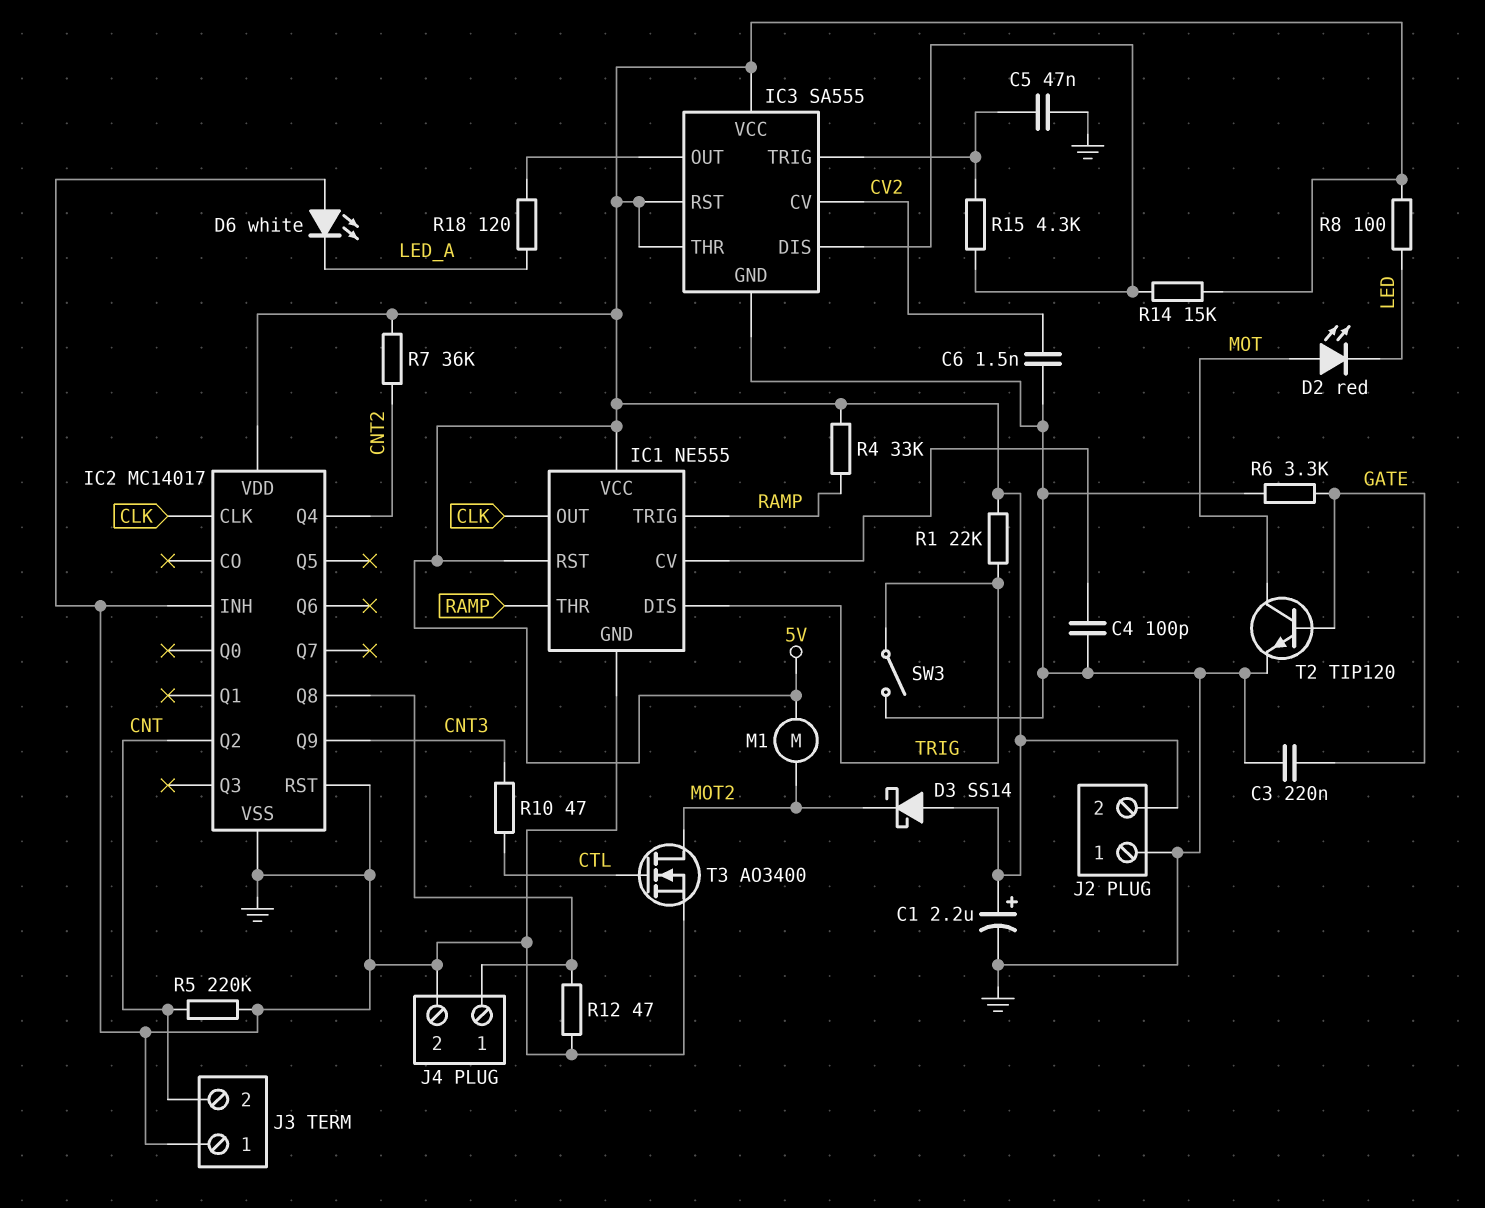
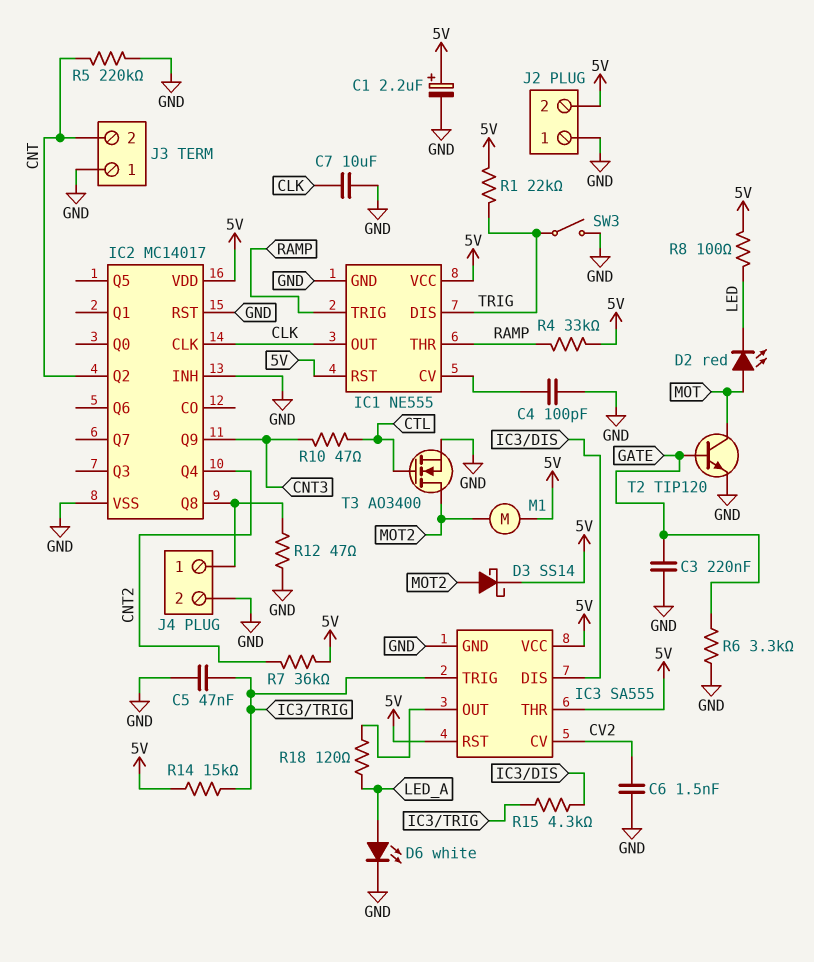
C7: none -> 10uF (CLK, GND)
D3: schottky SS14 (A 5V, K MOT2) -> schottky SS14 (A MOT2, K 5V)
D6: LED white (A GND, K LED_A) -> LED white (A LED_A, K GND)
R14: 15k (5V, IC3/DIS) -> 15k (5V, IC3/TRIG)

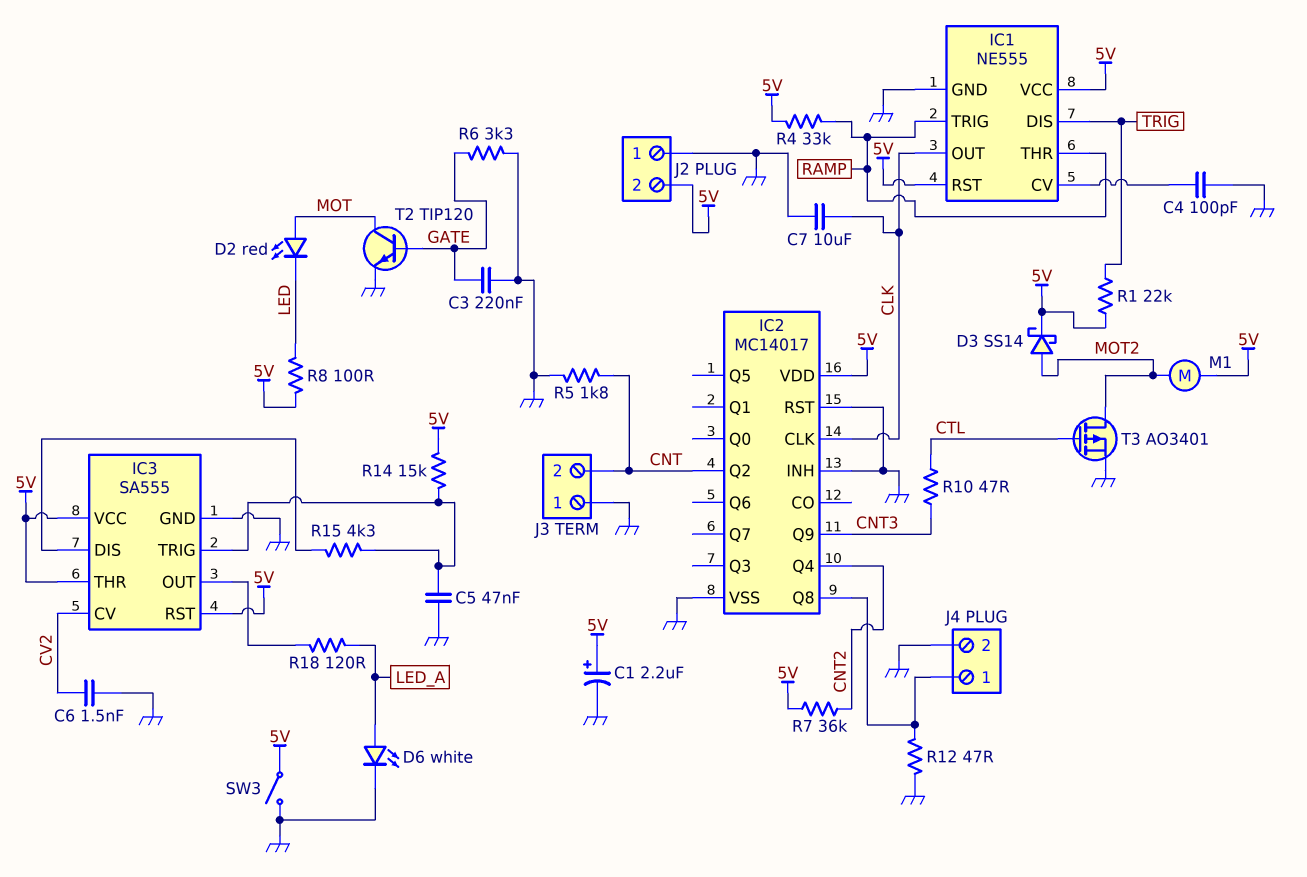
R5: 220k (CNT, GND) -> 1.8k (CNT, GND)
SW3: switch (GND, TRIG) -> switch (5V, GND)
T3: NMOS AO3400 (G CTL, D MOT2, S GND) -> PMOS AO3401 (G CTL, D MOT2, S GND)

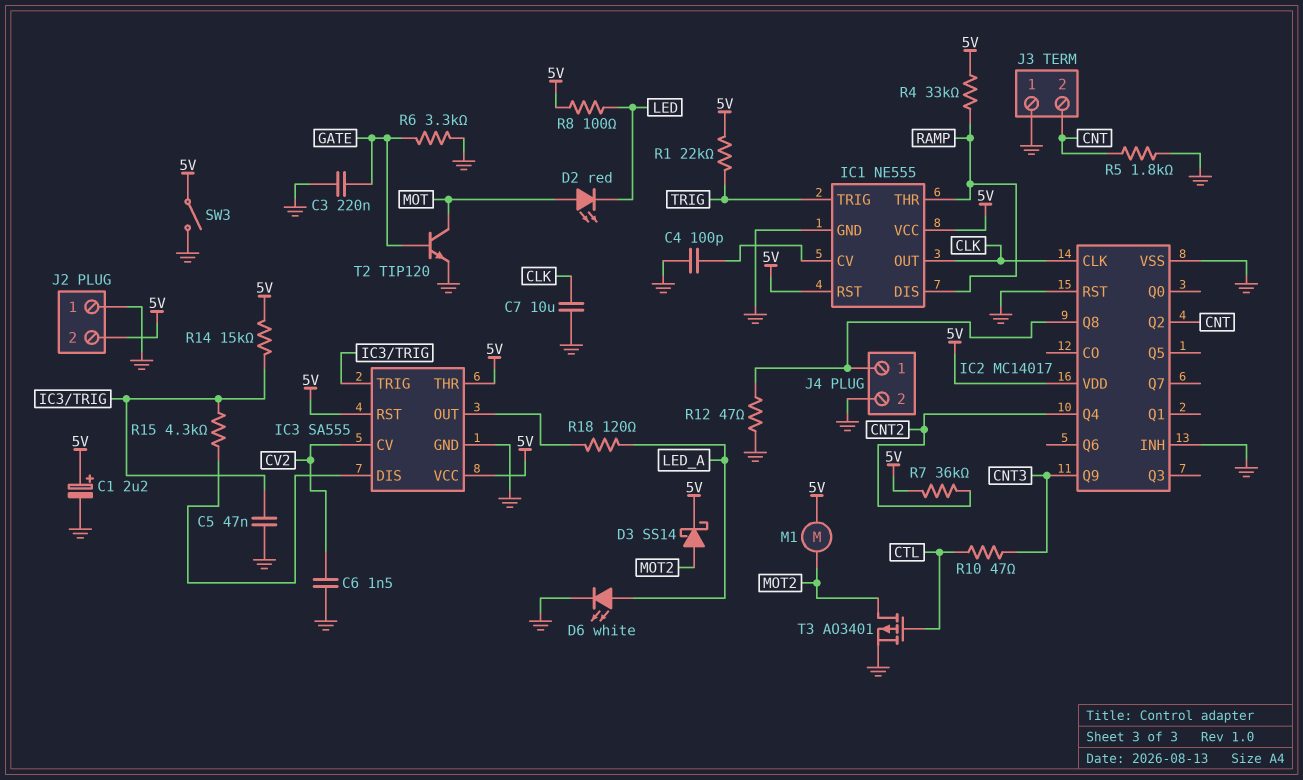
IC1 pin DIS: TRIG -> RAMP
IC1 pin TRIG: RAMP -> TRIG

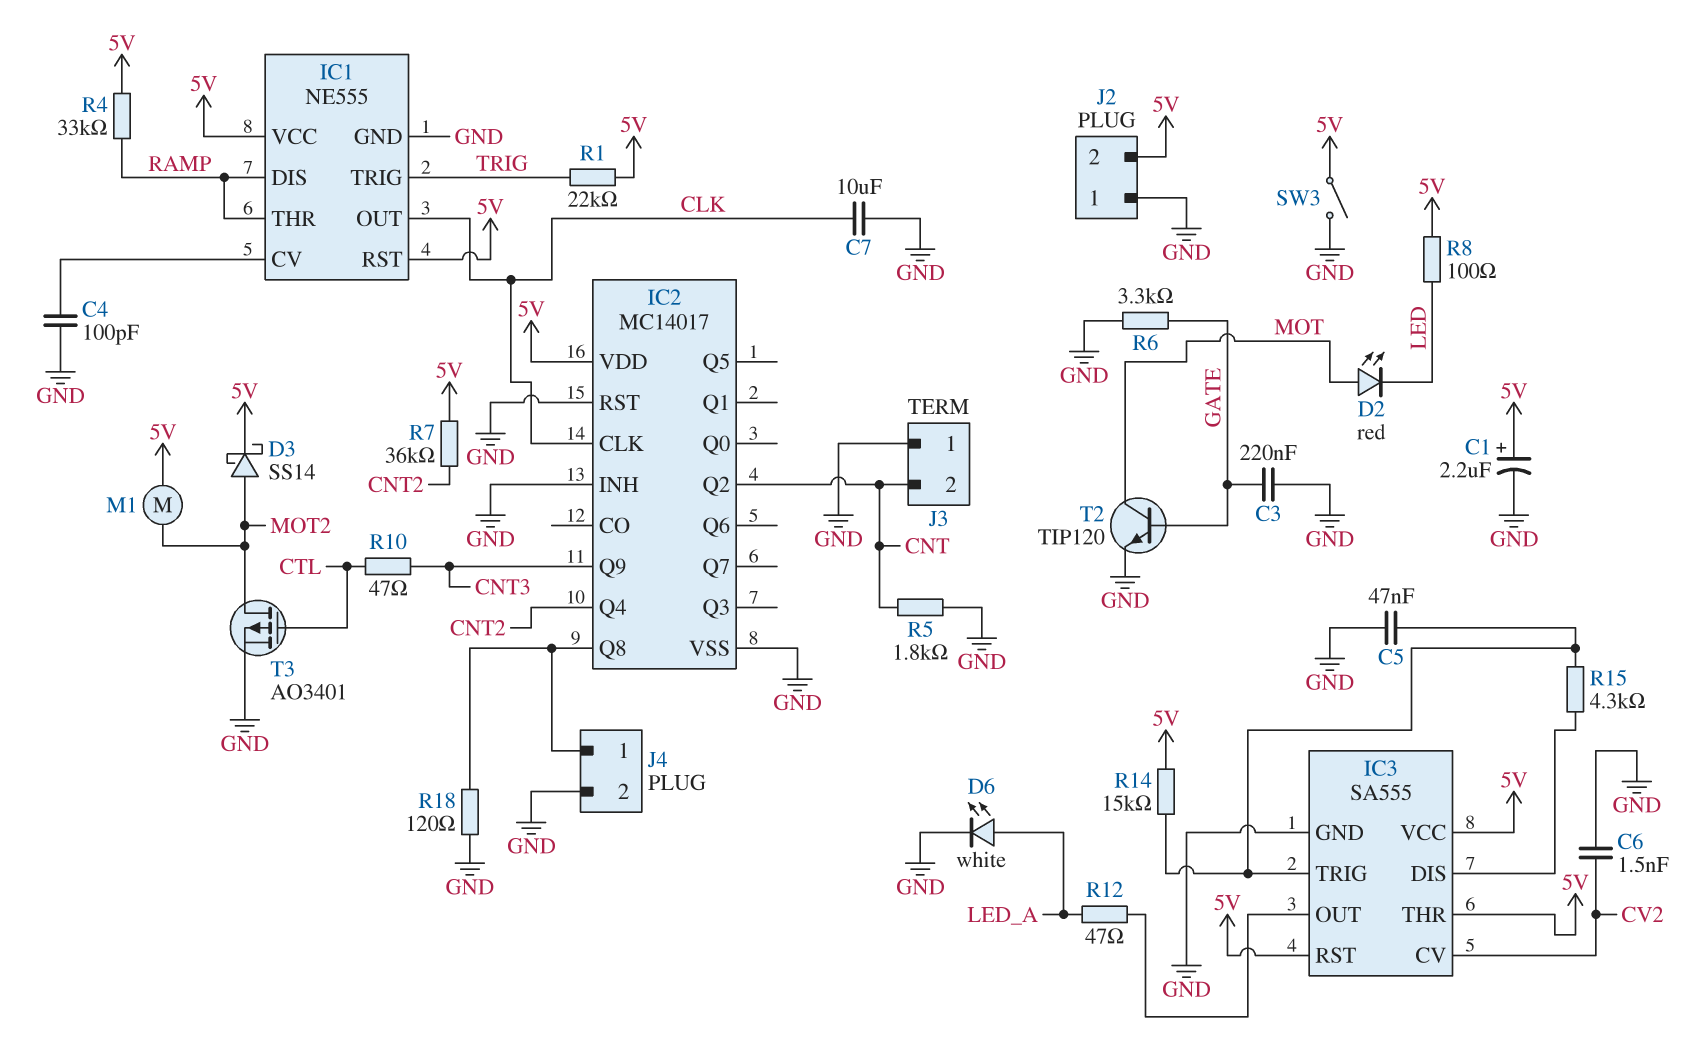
R12: 47 (GND, IC2/Q8) -> 47 (IC3/OUT, LED_A)
R18: 120 (IC3/OUT, LED_A) -> 120 (GND, IC2/Q8)

